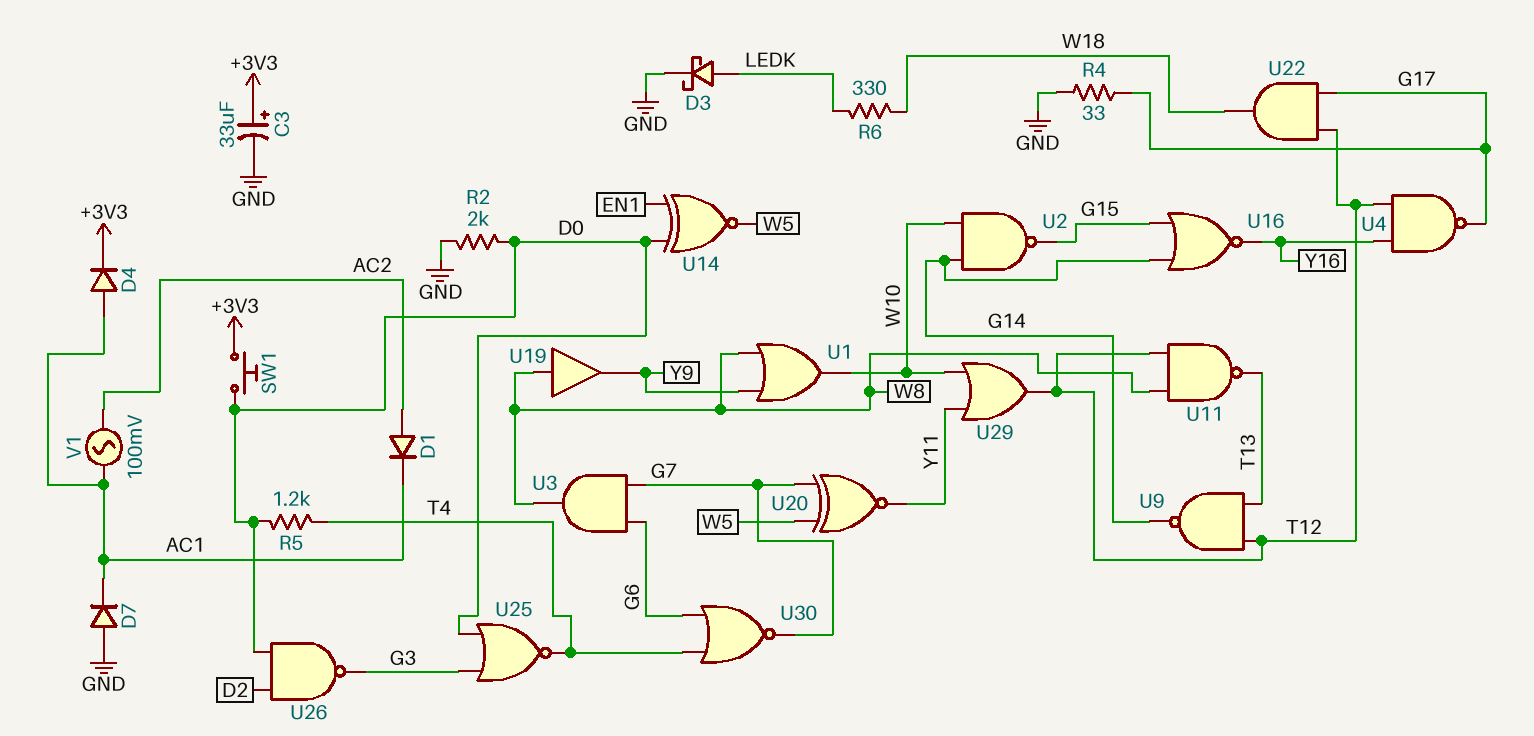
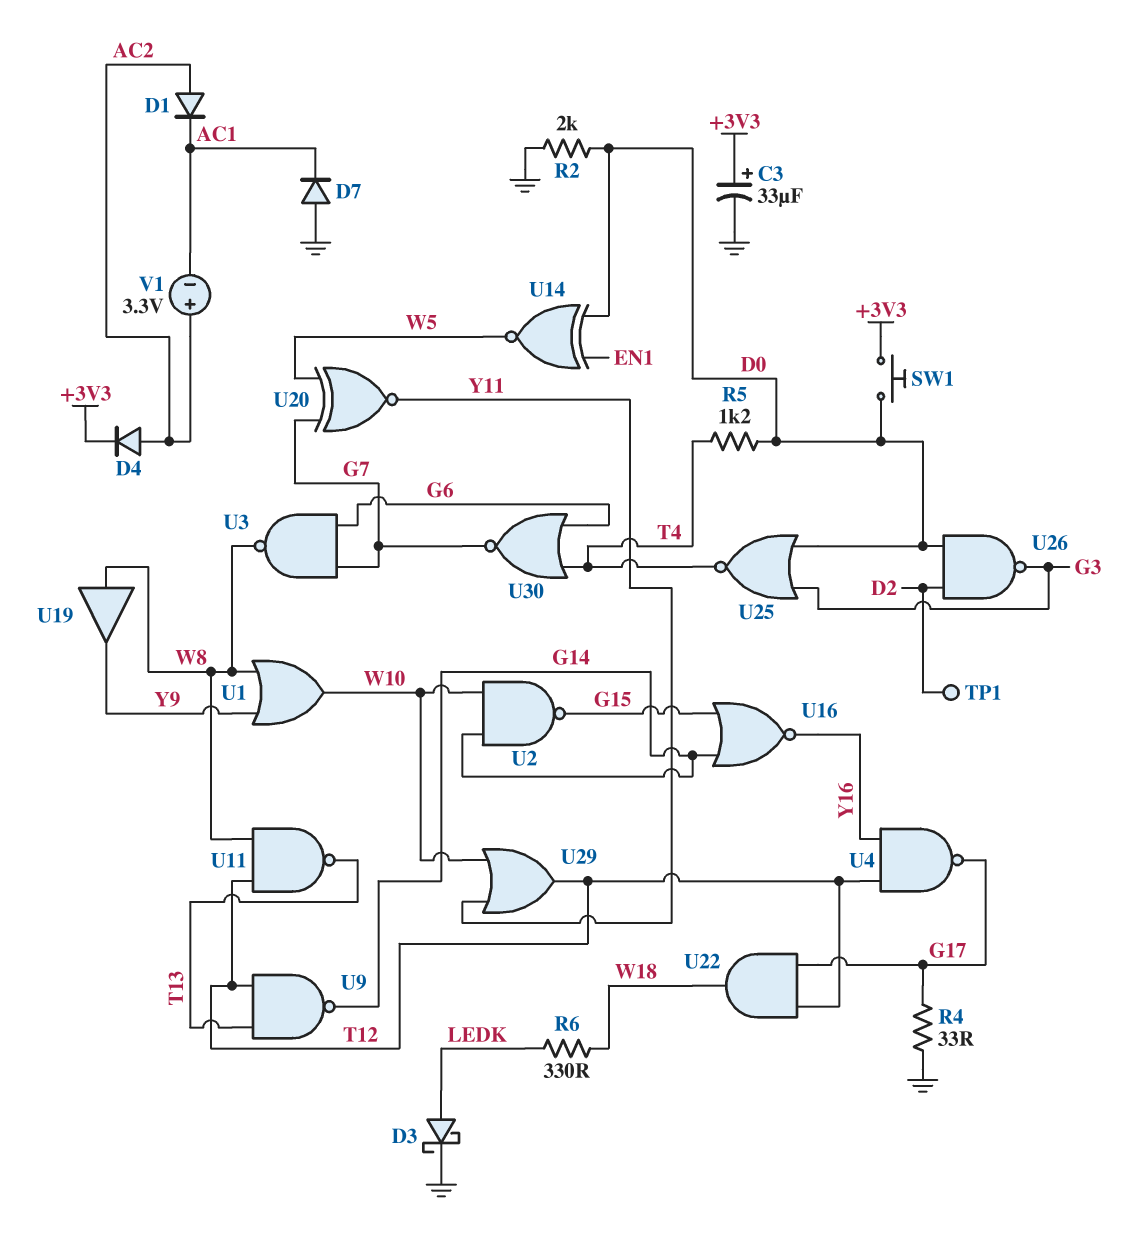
D4: diode (A AC1, K +3V3) -> diode (A AC2, K +3V3)
TP1: none -> test point (D2)
U3: AND (in G6, in G7, out W8) -> NAND (in G6, in G7, out W8)
V1: AC 100mV (AC1, AC2) -> 3.3V (plus AC2, minus AC1)

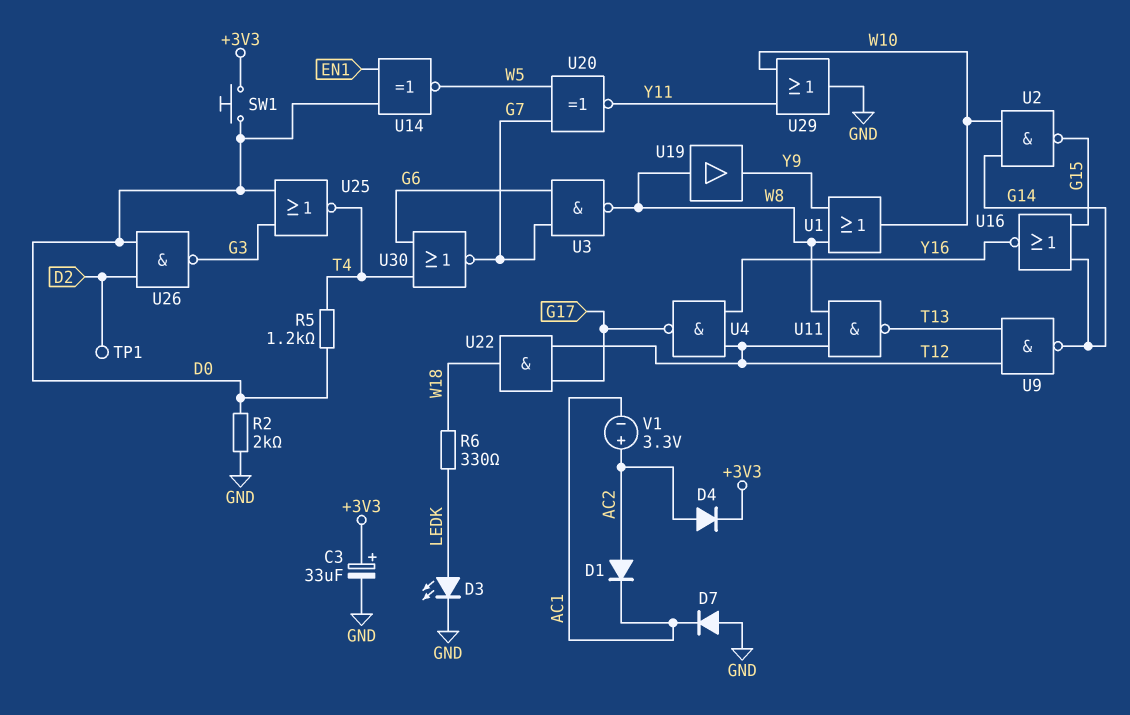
D3: schottky (A LEDK, K GND) -> LED (A LEDK, K GND)
R4: 33 (G17, GND) -> none
U29: OR (in W10, in Y11, out T12) -> OR (in W10, in Y11, out GND)

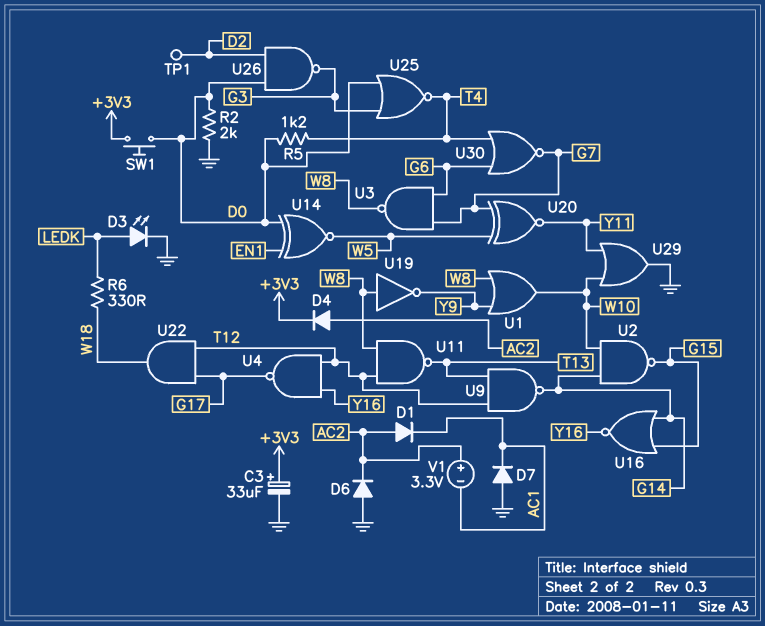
D6: none -> diode (A GND, K AC2)
U19: buffer (in W8, out Y9) -> NOT (in W8, out Y9)

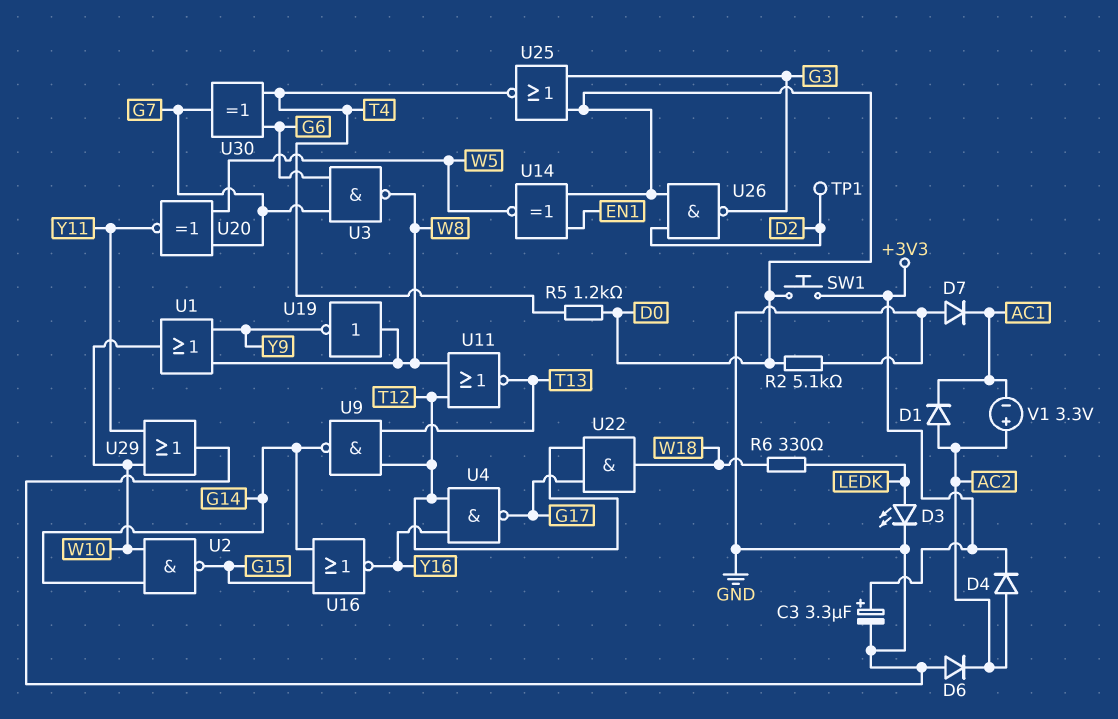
C3: 33uF (plus +3V3, minus GND) -> 3.3uF (plus +3V3, minus GND)
R2: 2k (D0, GND) -> 5.1k (D0, GND)
U11: NAND (in T12, in W8, out T13) -> NOR (in T12, in W8, out T13)
U30: NOR (in G6, in T4, out G7) -> XOR (in G6, in T4, out G7)

